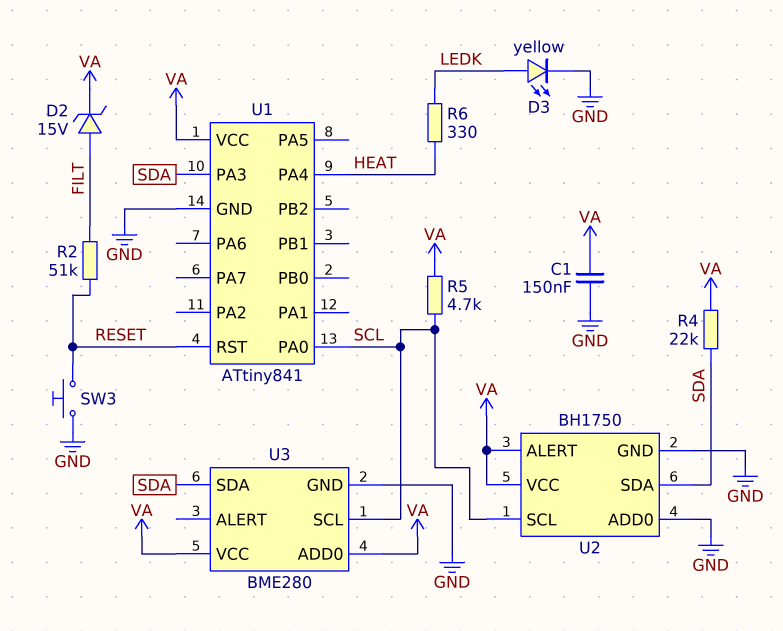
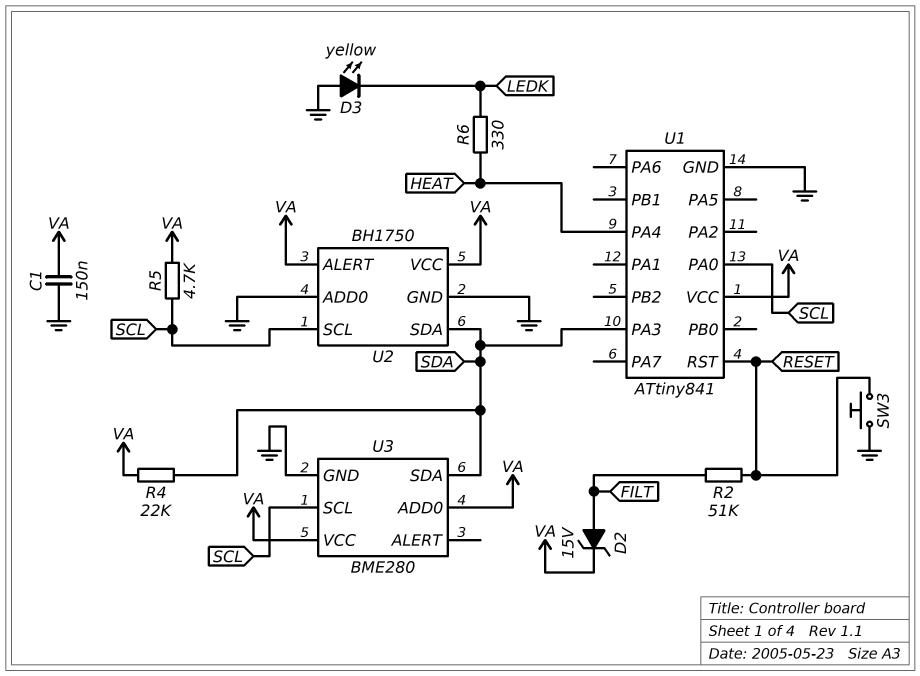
D3: LED yellow (A LEDK, K GND) -> LED yellow (A GND, K LEDK)

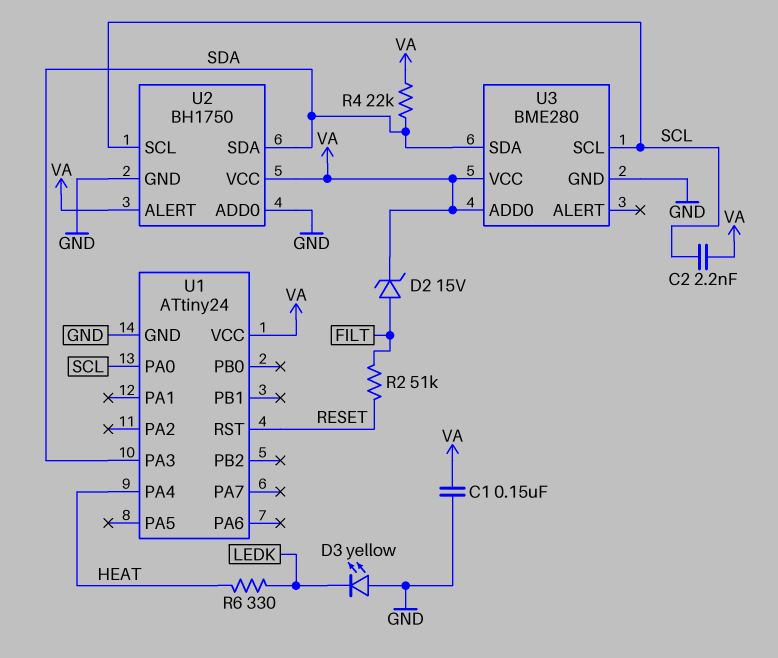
C2: none -> 2.2nF (SCL, VA)
R5: 4.7k (SCL, VA) -> none
SW3: button (GND, RESET) -> none
U1: ATtiny841 -> ATtiny24

